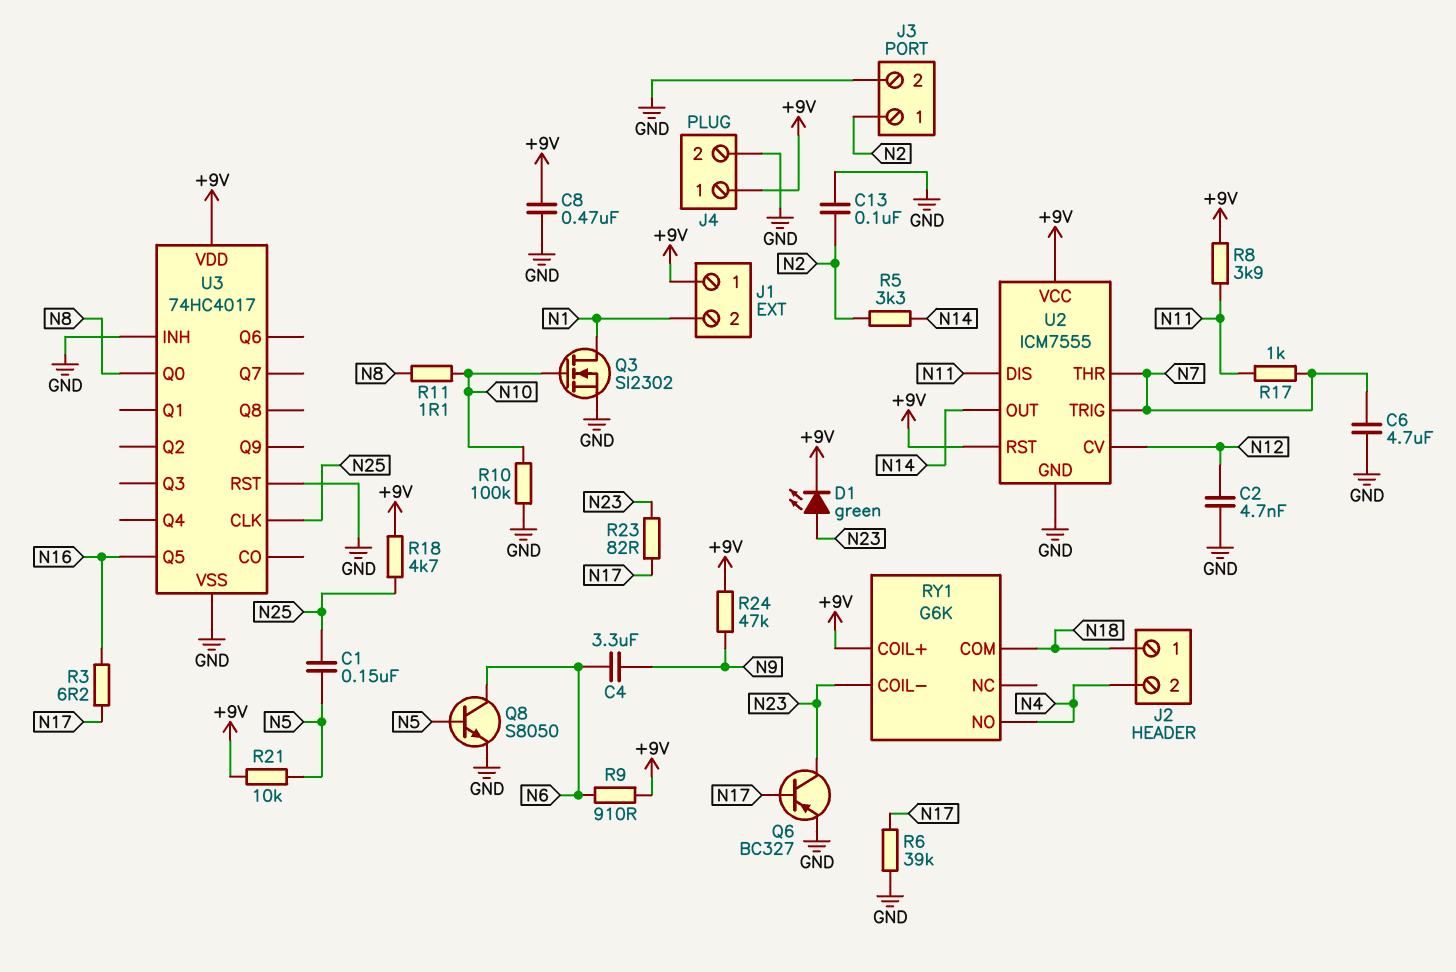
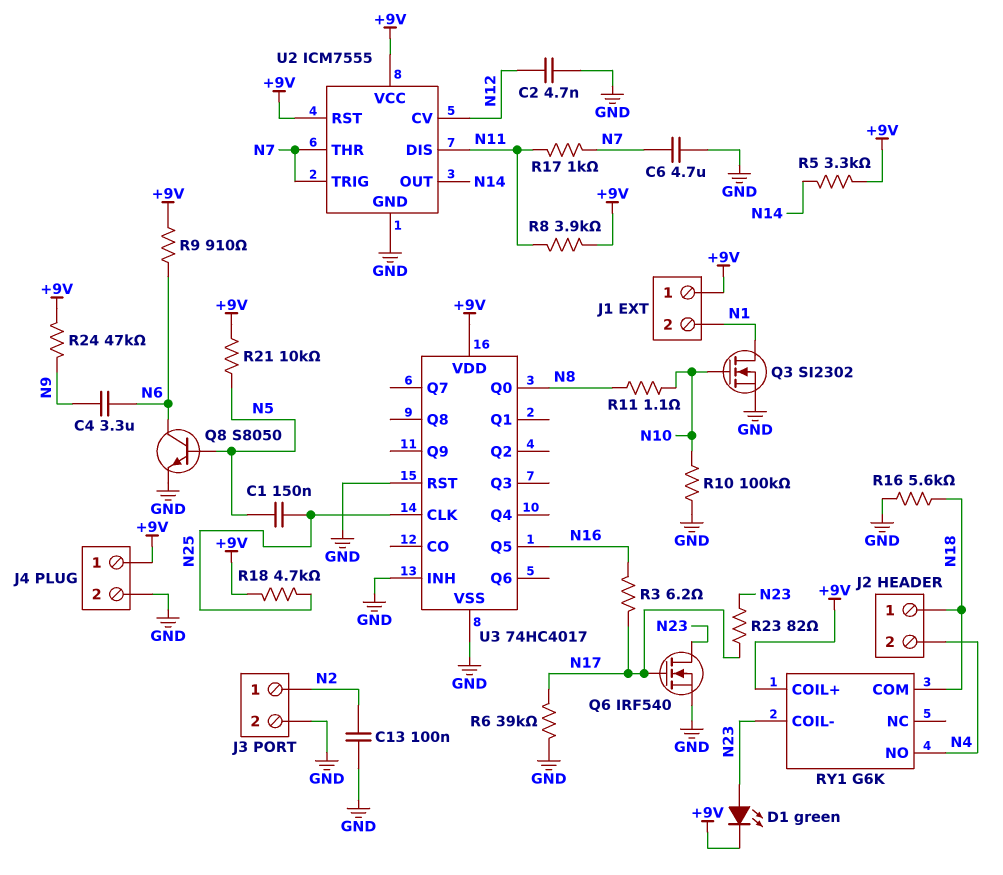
C8: 470nF (+9V, GND) -> none
Q6: PNP BC327 (B N17, C N23, E GND) -> NMOS IRF540 (G N17, D N23, S GND)
R5: 3.3k (N2, N14) -> 3.3k (+9V, N14)
R16: none -> 5.6k (GND, N18)

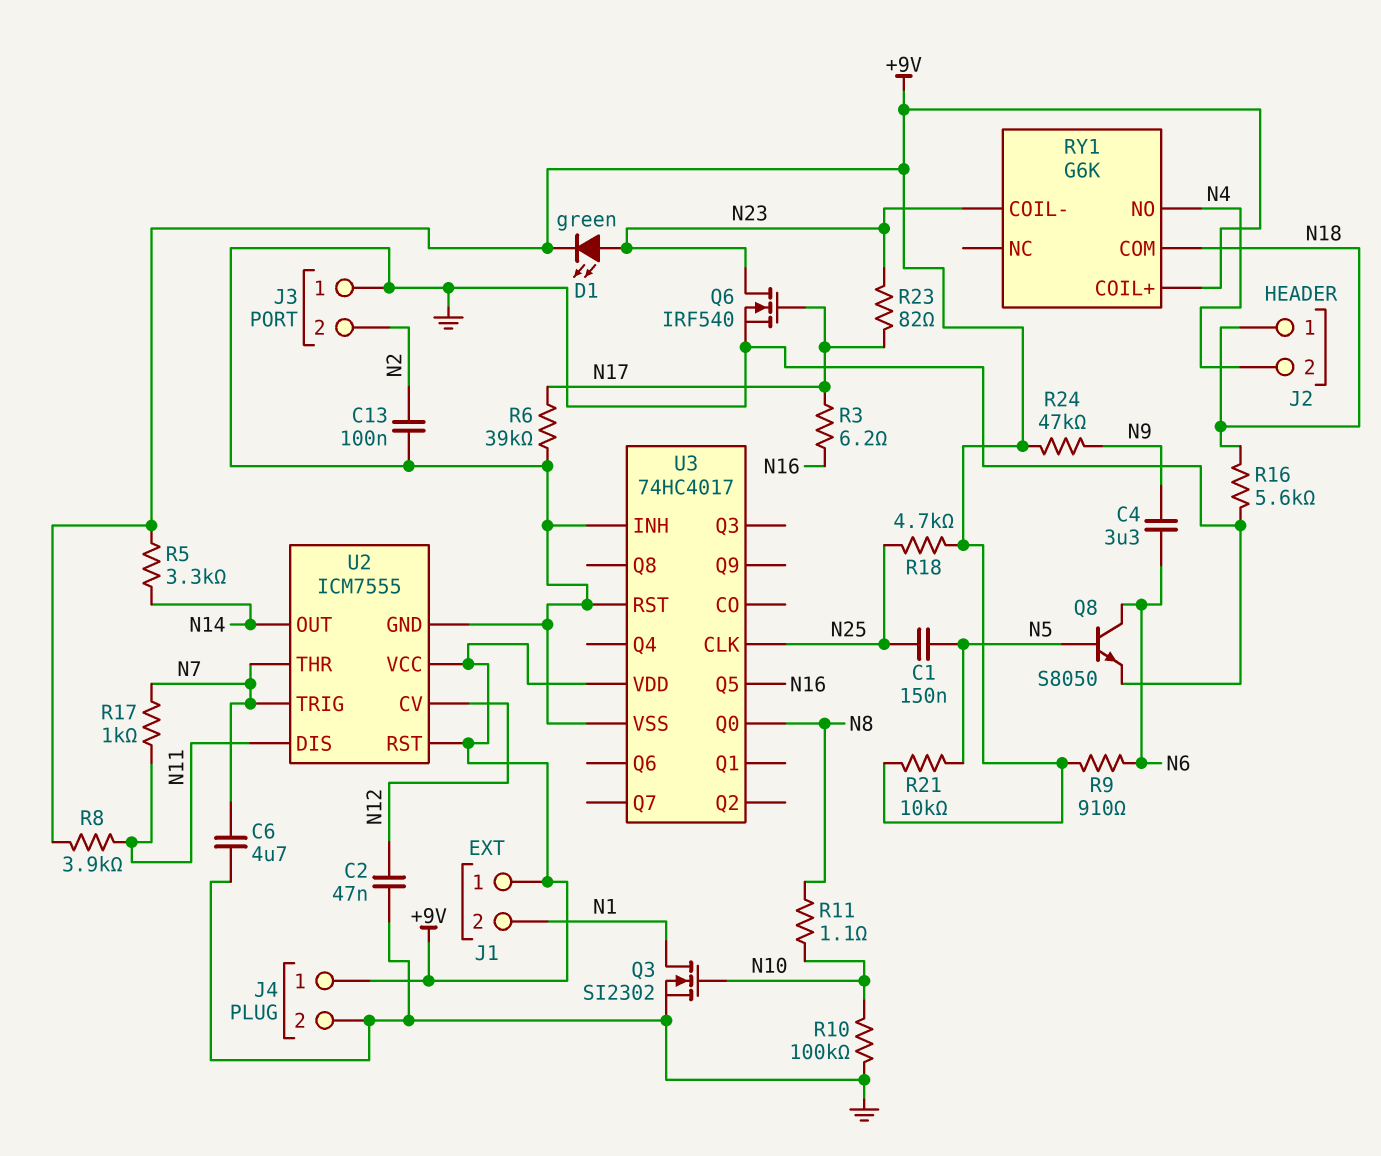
C2: 4.7nF (GND, N12) -> 47nF (GND, N12)
J3 pin 1: N2 -> GND
J3 pin 2: GND -> N2

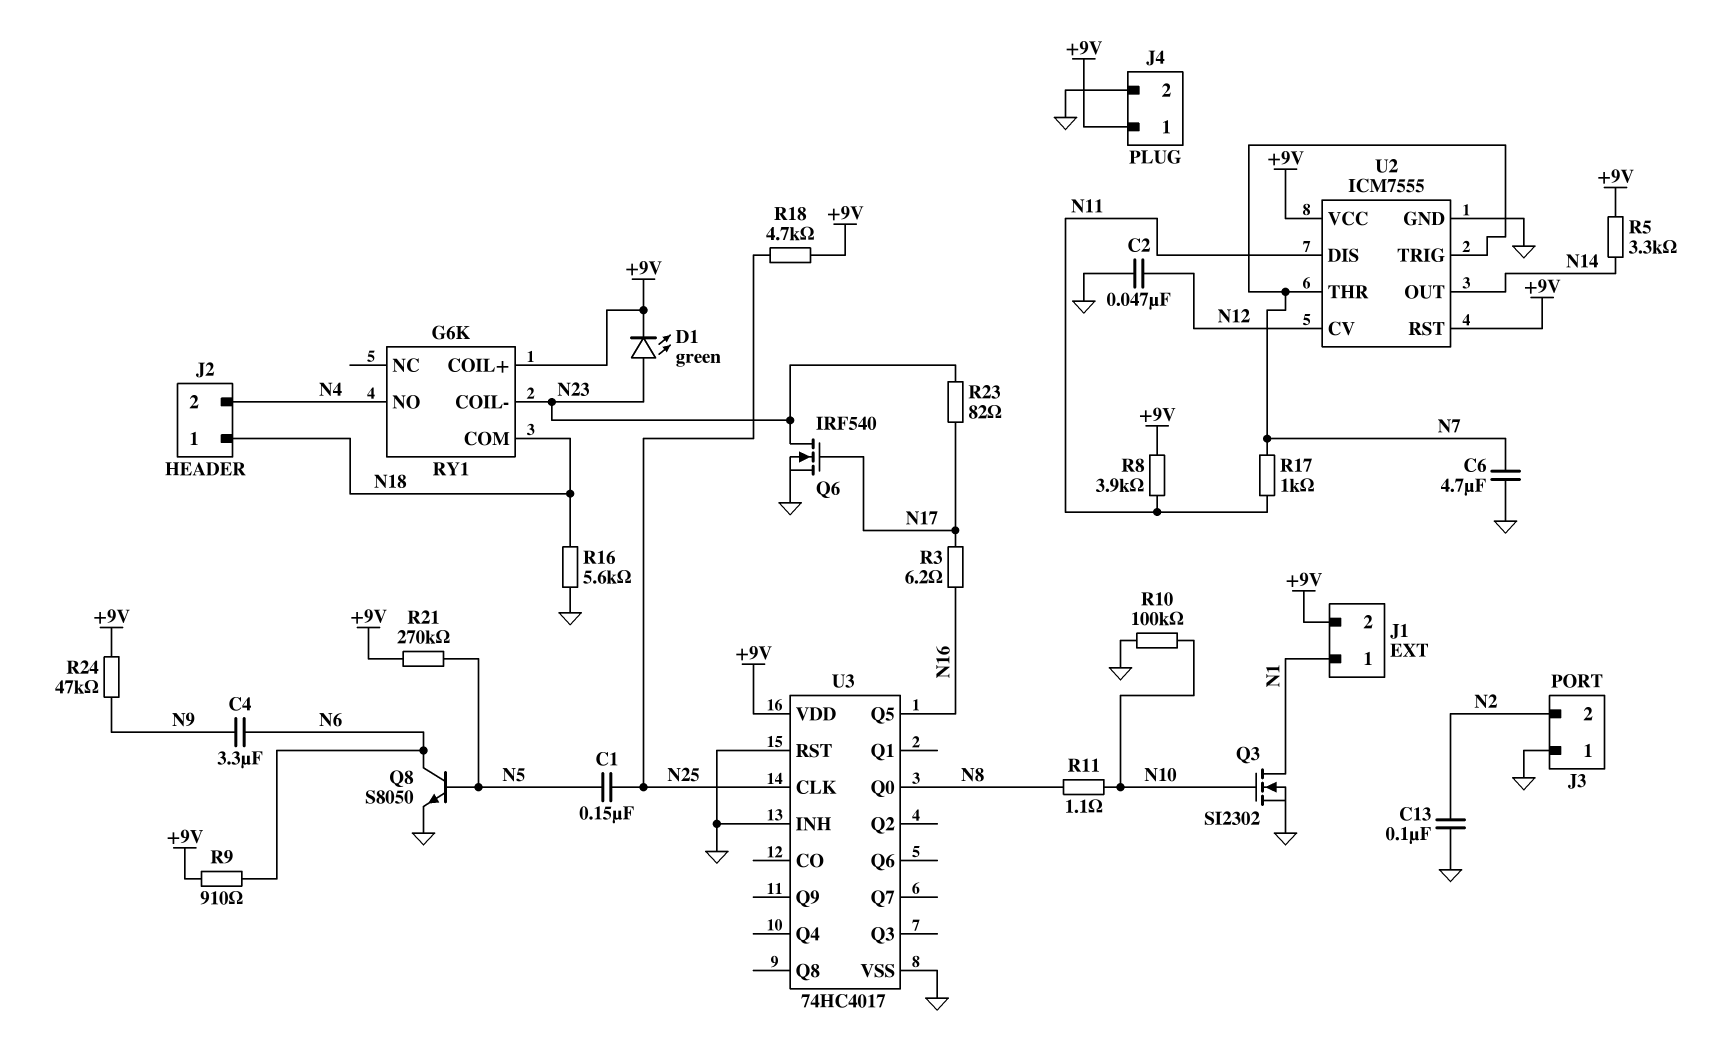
J1 pin 1: +9V -> N1
J1 pin 2: N1 -> +9V
R6: 39k (GND, N17) -> none
R21: 10k (+9V, N5) -> 270k (+9V, N5)

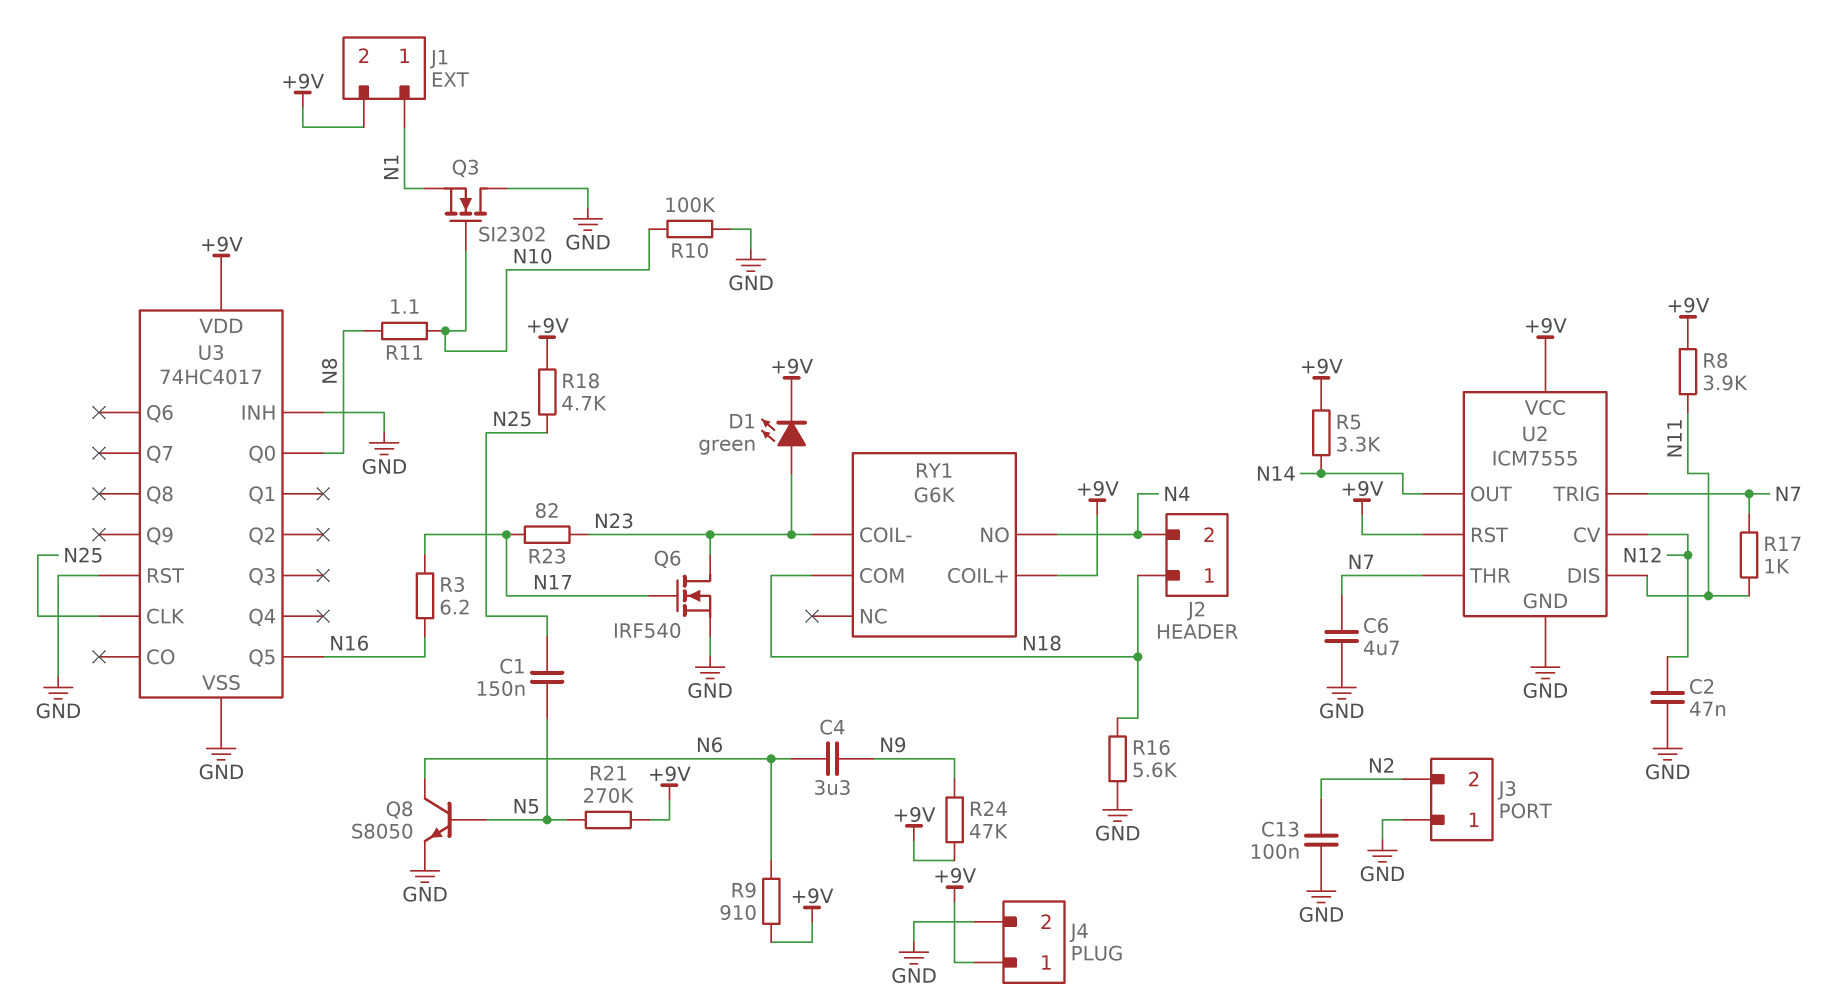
Q3: NMOS SI2302 (G N10, D N1, S GND) -> NMOS SI2302 (G N10, D GND, S N1)

